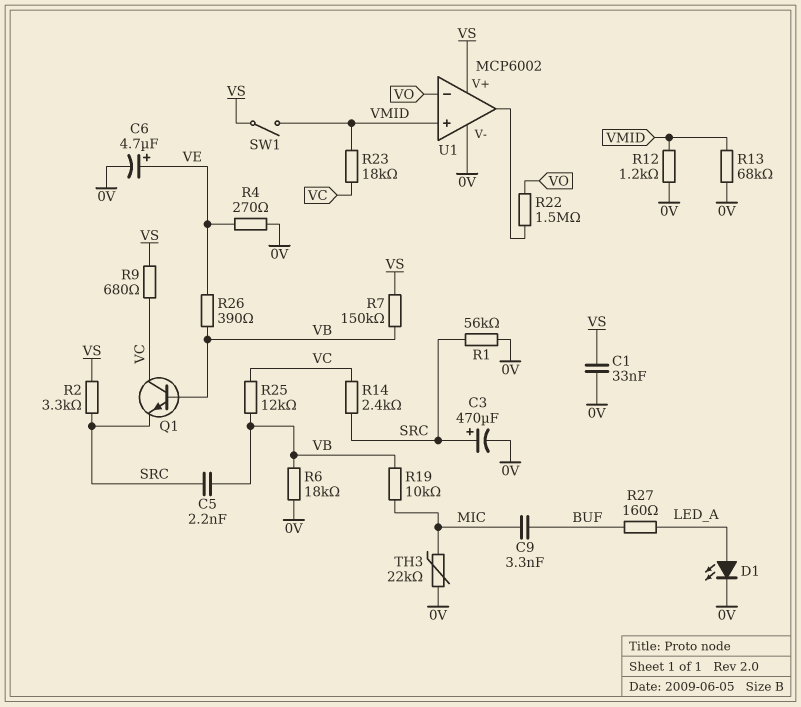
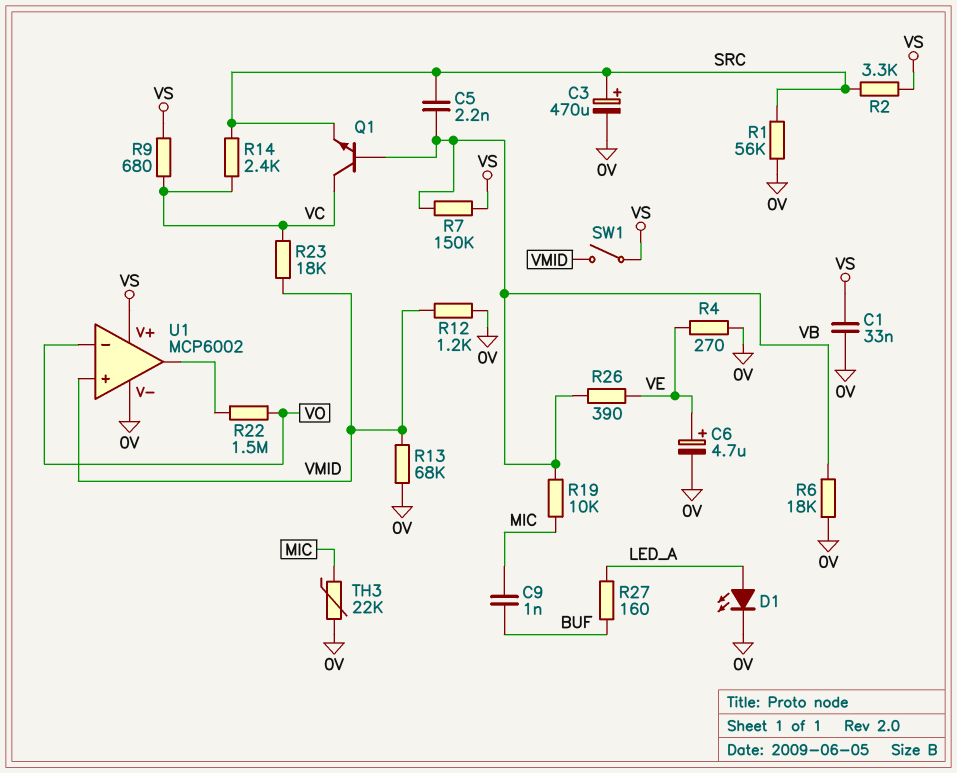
C9: 3.3nF (BUF, MIC) -> 1nF (BUF, MIC)
R25: 12k (VB, VC) -> none

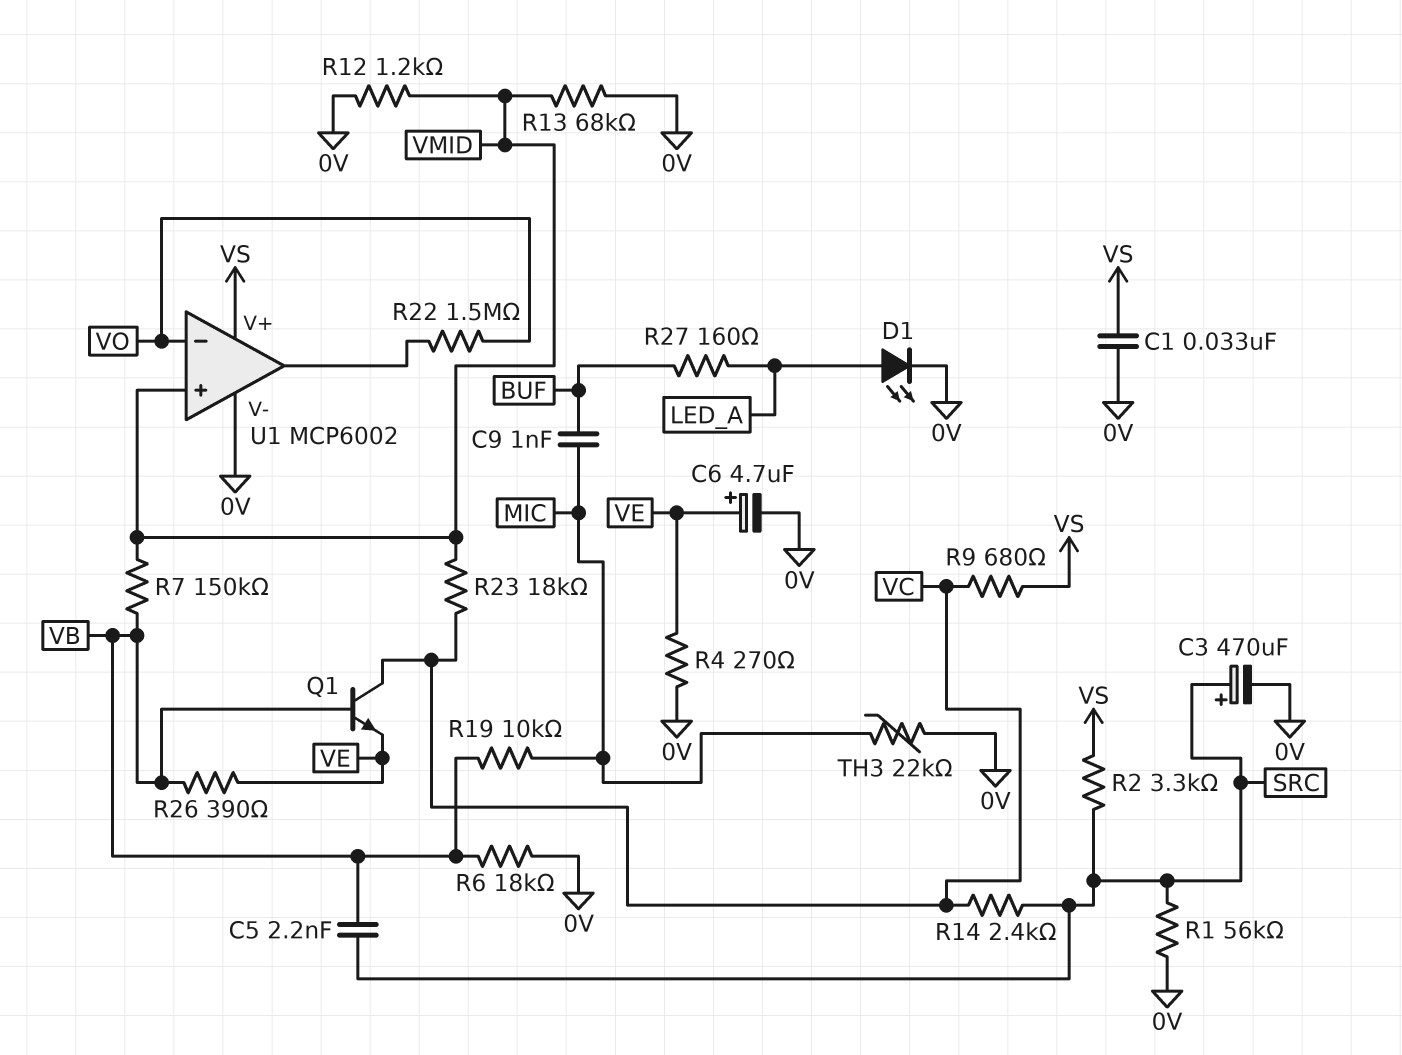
Q1: NPN (B VB, C VC, E SRC) -> NPN (B VB, C VC, E VE)
R7: 150k (VB, VS) -> 150k (VB, VMID)
SW1: switch (VMID, VS) -> none

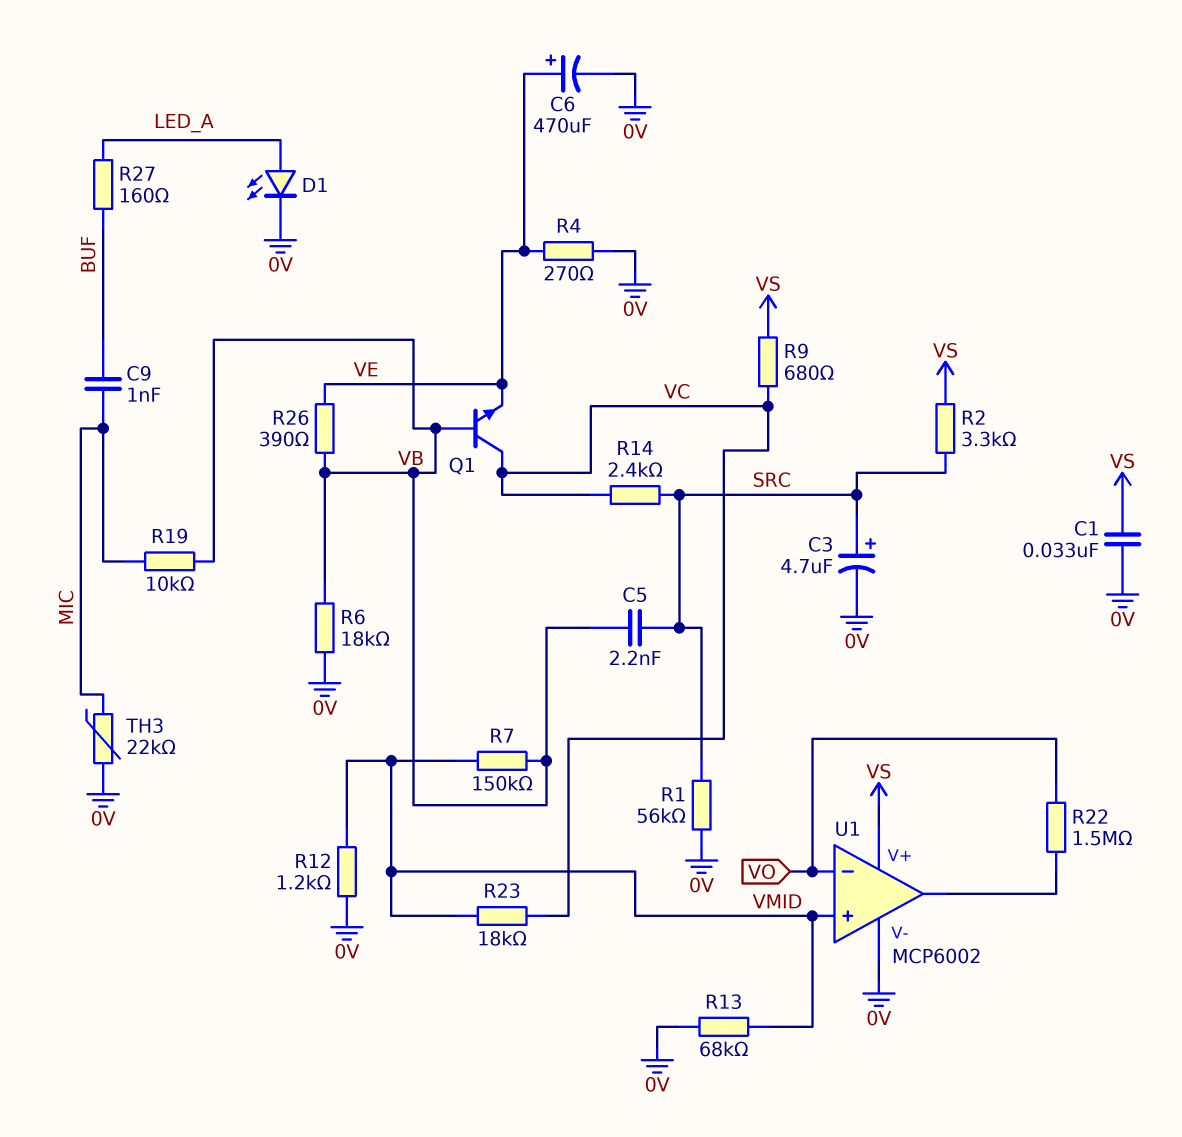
C3: 470uF (plus SRC, minus 0V) -> 4.7uF (plus SRC, minus 0V)
C6: 4.7uF (plus VE, minus 0V) -> 470uF (plus VE, minus 0V)

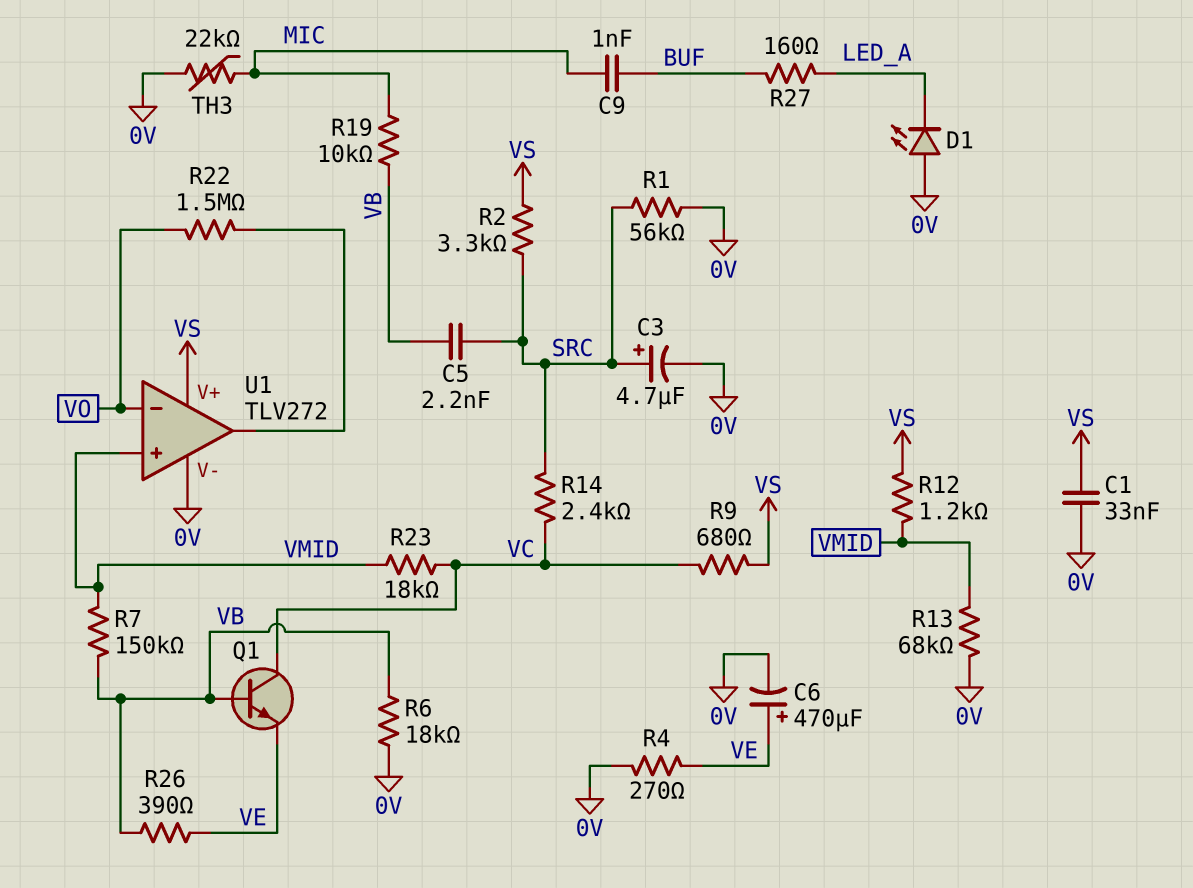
D1: LED (A LED_A, K 0V) -> LED (A 0V, K LED_A)
R12: 1.2k (0V, VMID) -> 1.2k (VMID, VS)
U1: MCP6002 -> TLV272

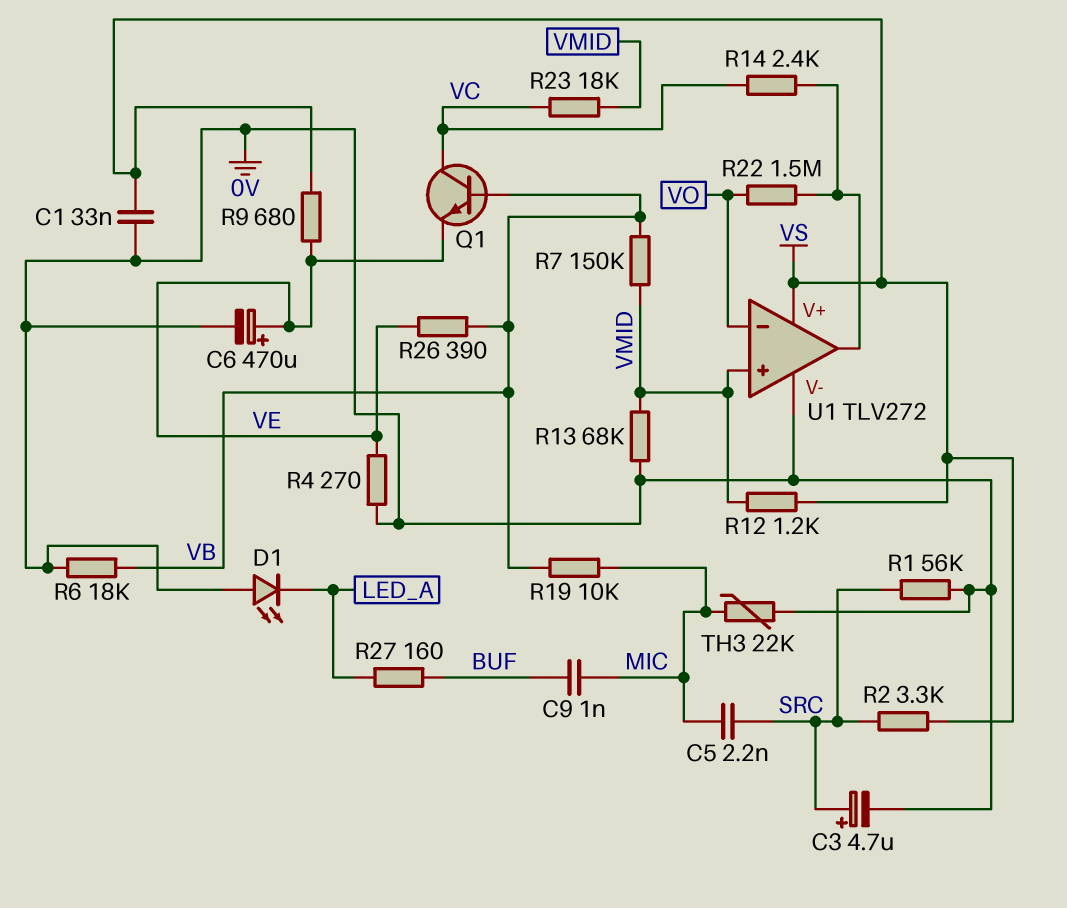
C5: 2.2nF (SRC, VB) -> 2.2nF (MIC, SRC)
R9: 680 (VC, VS) -> 680 (VE, VS)
R14: 2.4k (SRC, VC) -> 2.4k (U1/out, VC)

